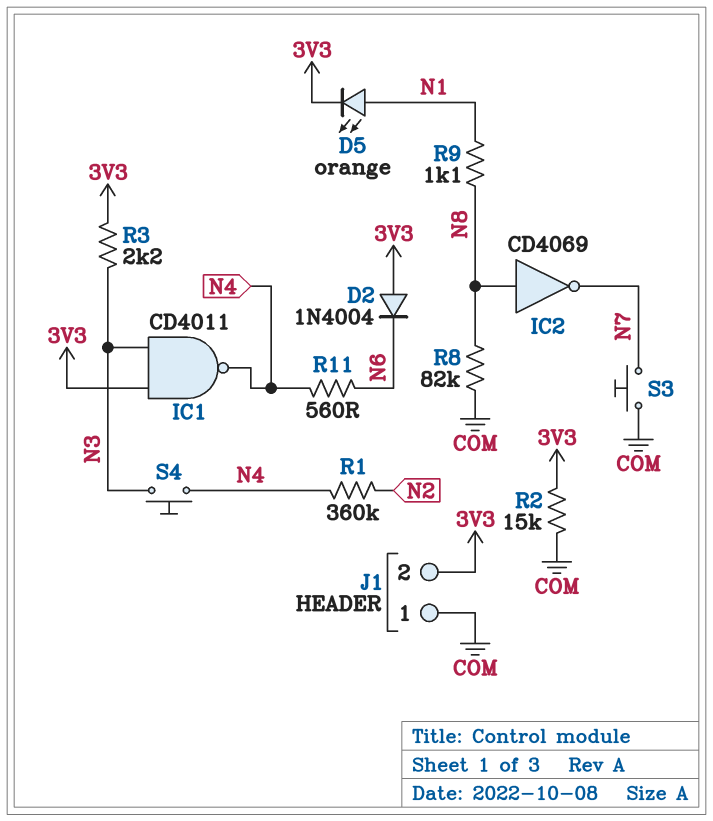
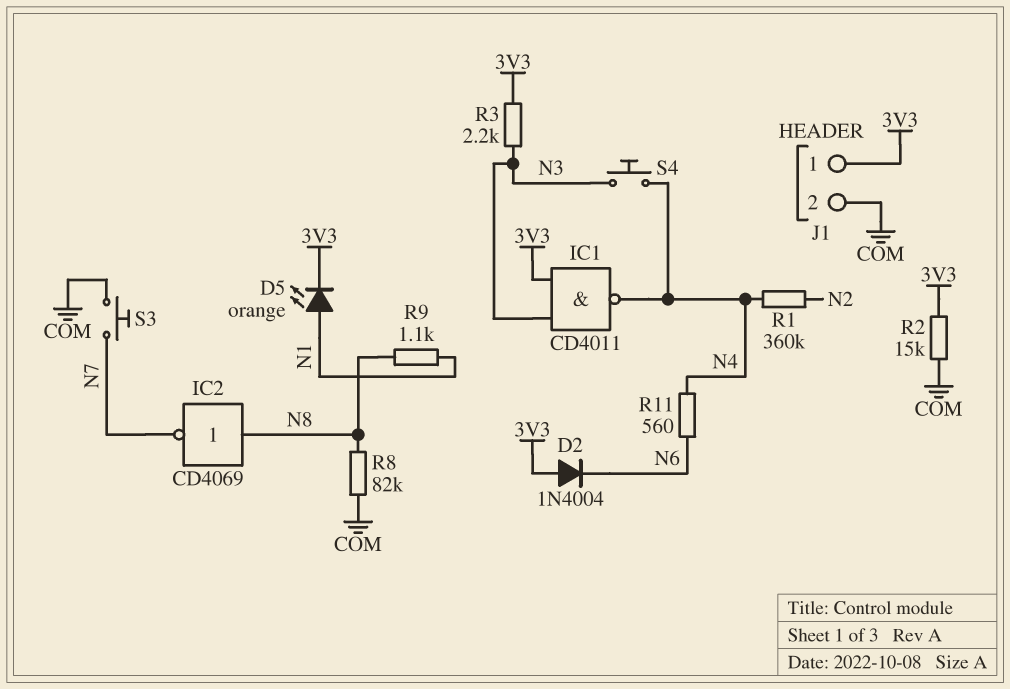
J1 pin 1: COM -> 3V3
J1 pin 2: 3V3 -> COM

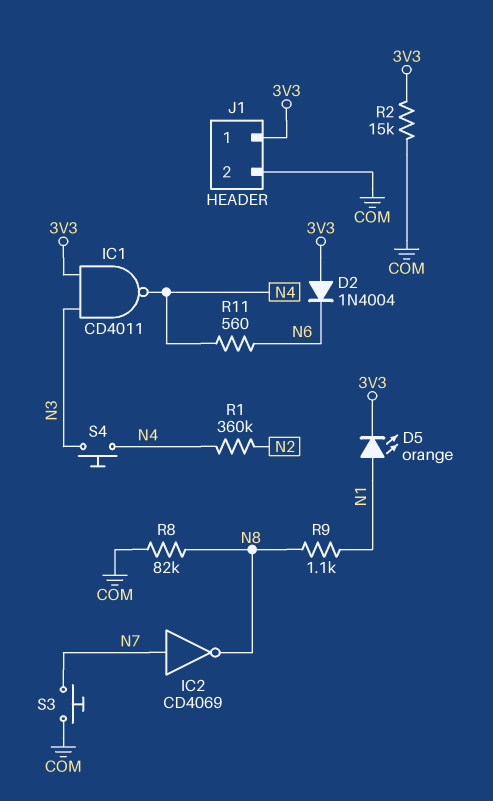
IC2: NOT CD4069 (in N8, out N7) -> NOT CD4069 (in N7, out N8)
R3: 2.2k (3V3, N3) -> none

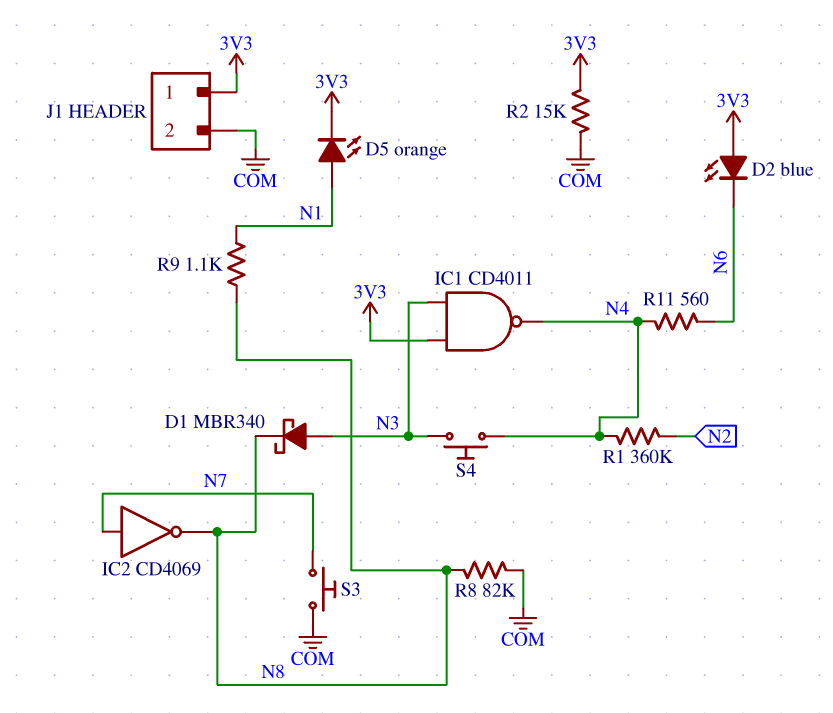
D1: none -> schottky MBR340 (A N3, K N8)
D2: diode 1N4004 (A 3V3, K N6) -> LED blue (A 3V3, K N6)

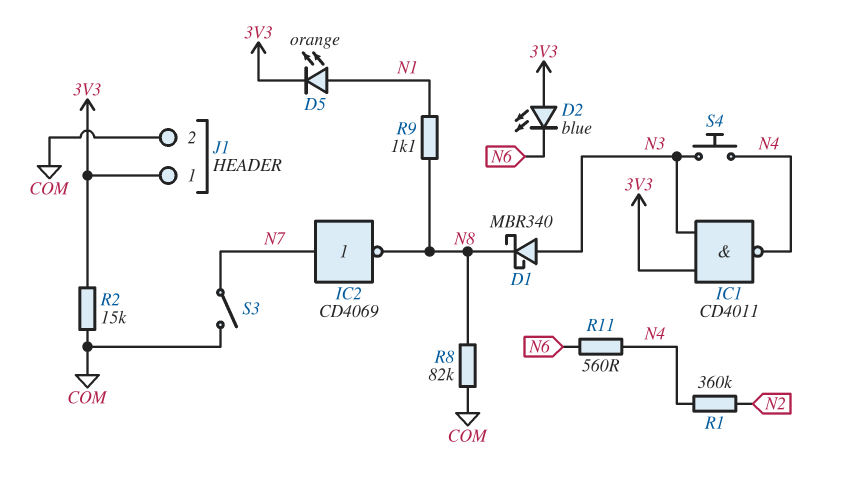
S3: button (COM, N7) -> switch (COM, N7)

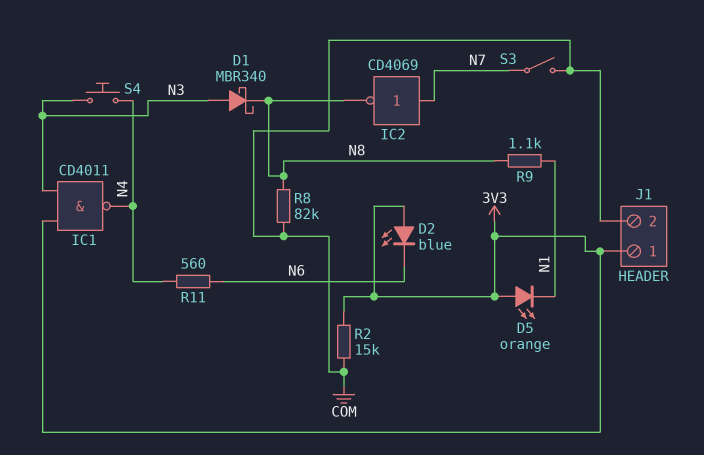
D5: LED orange (A N1, K 3V3) -> LED orange (A 3V3, K N1)
R1: 360k (N2, N4) -> none

